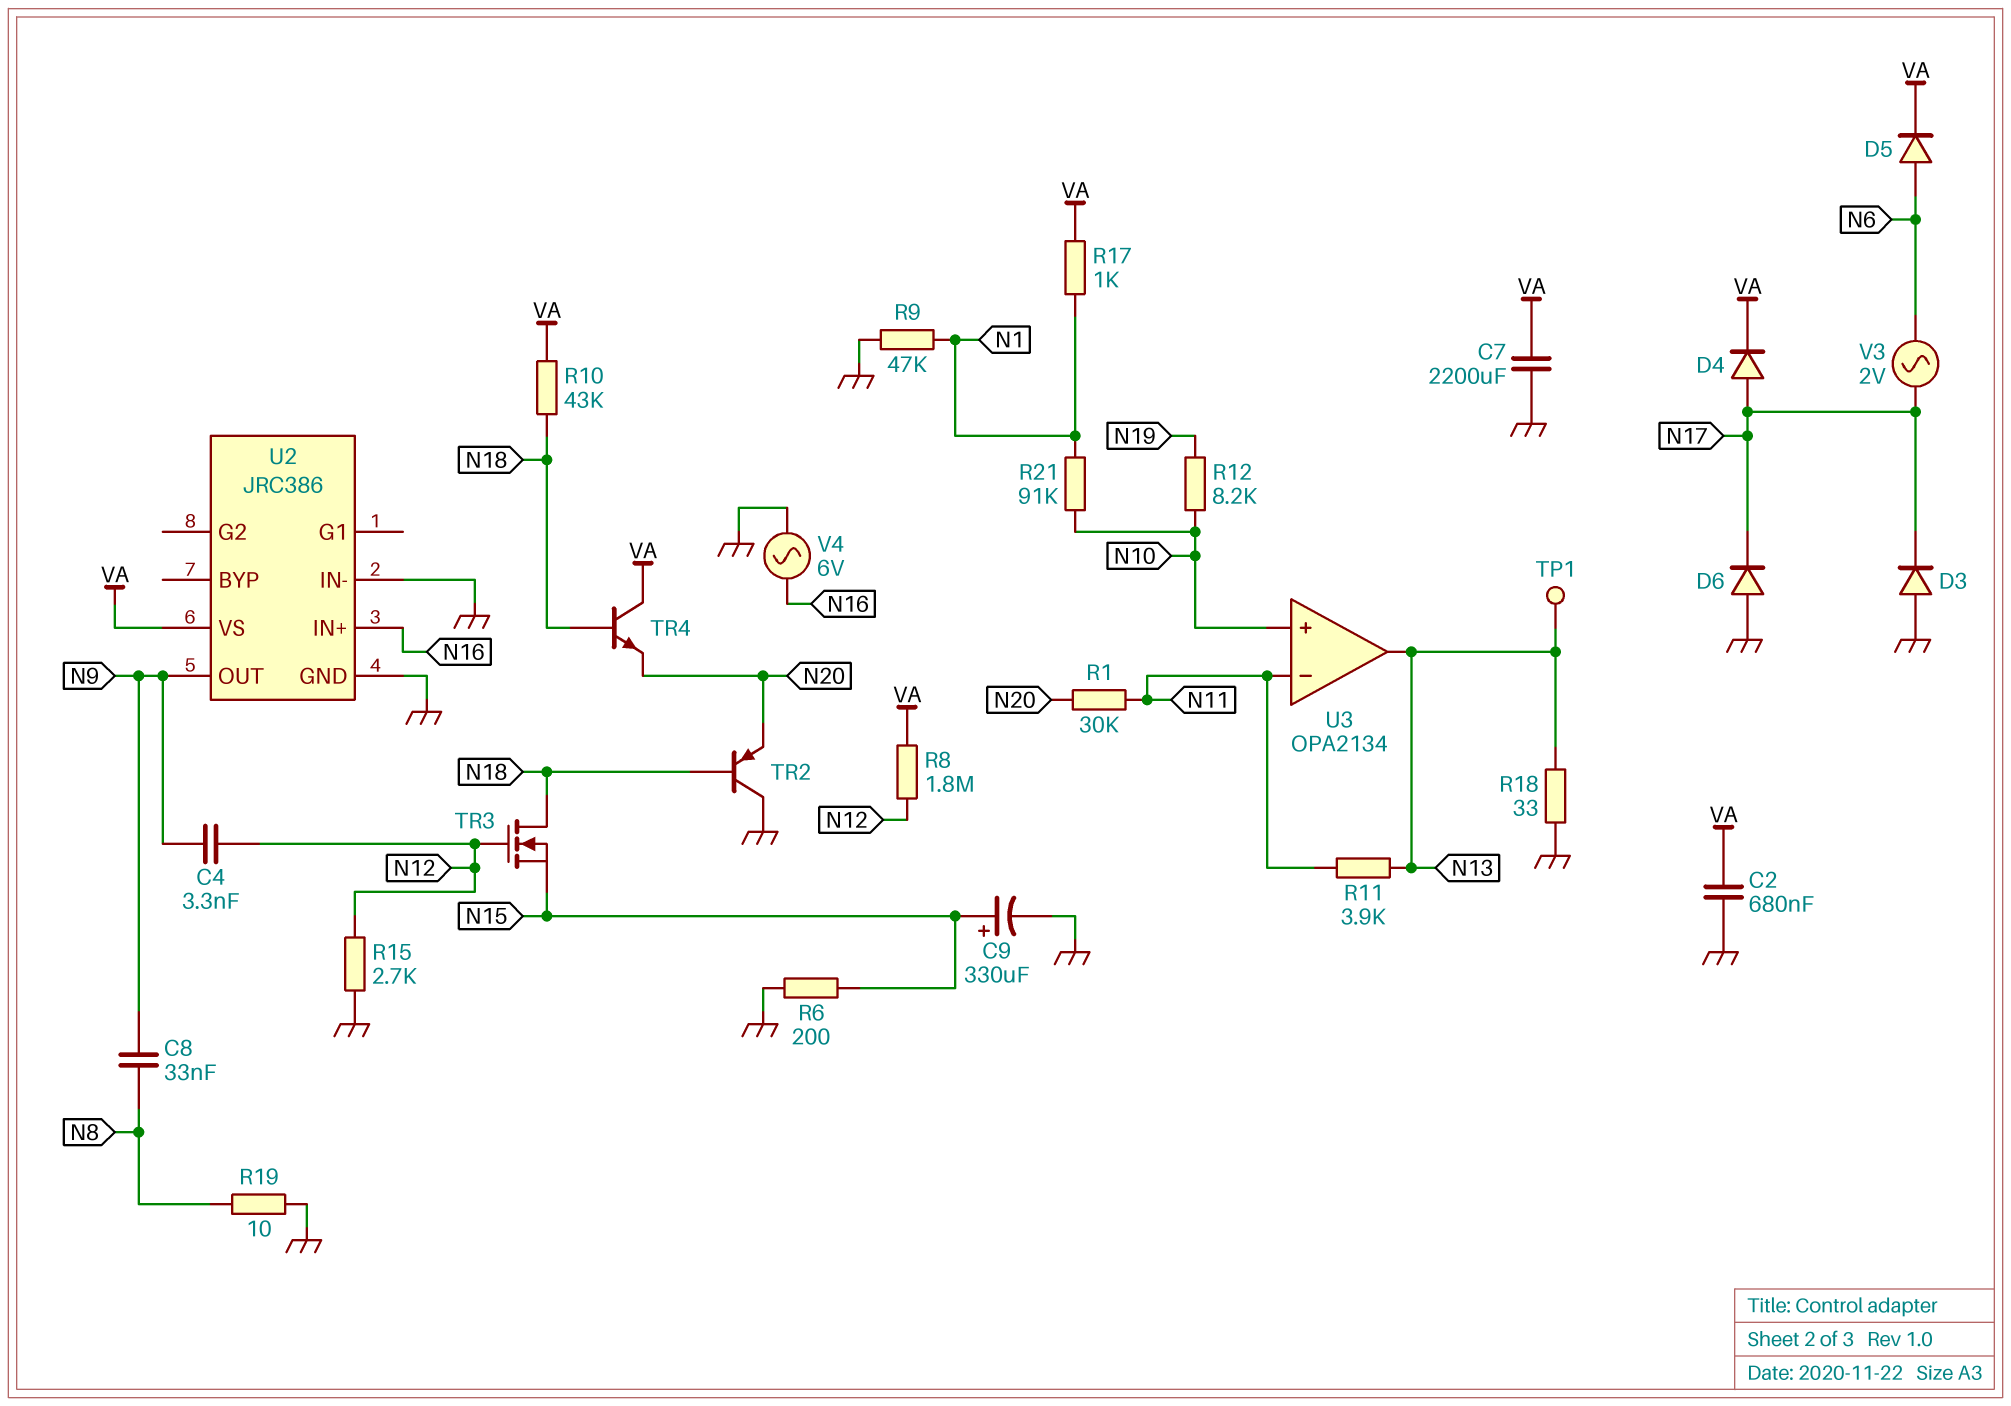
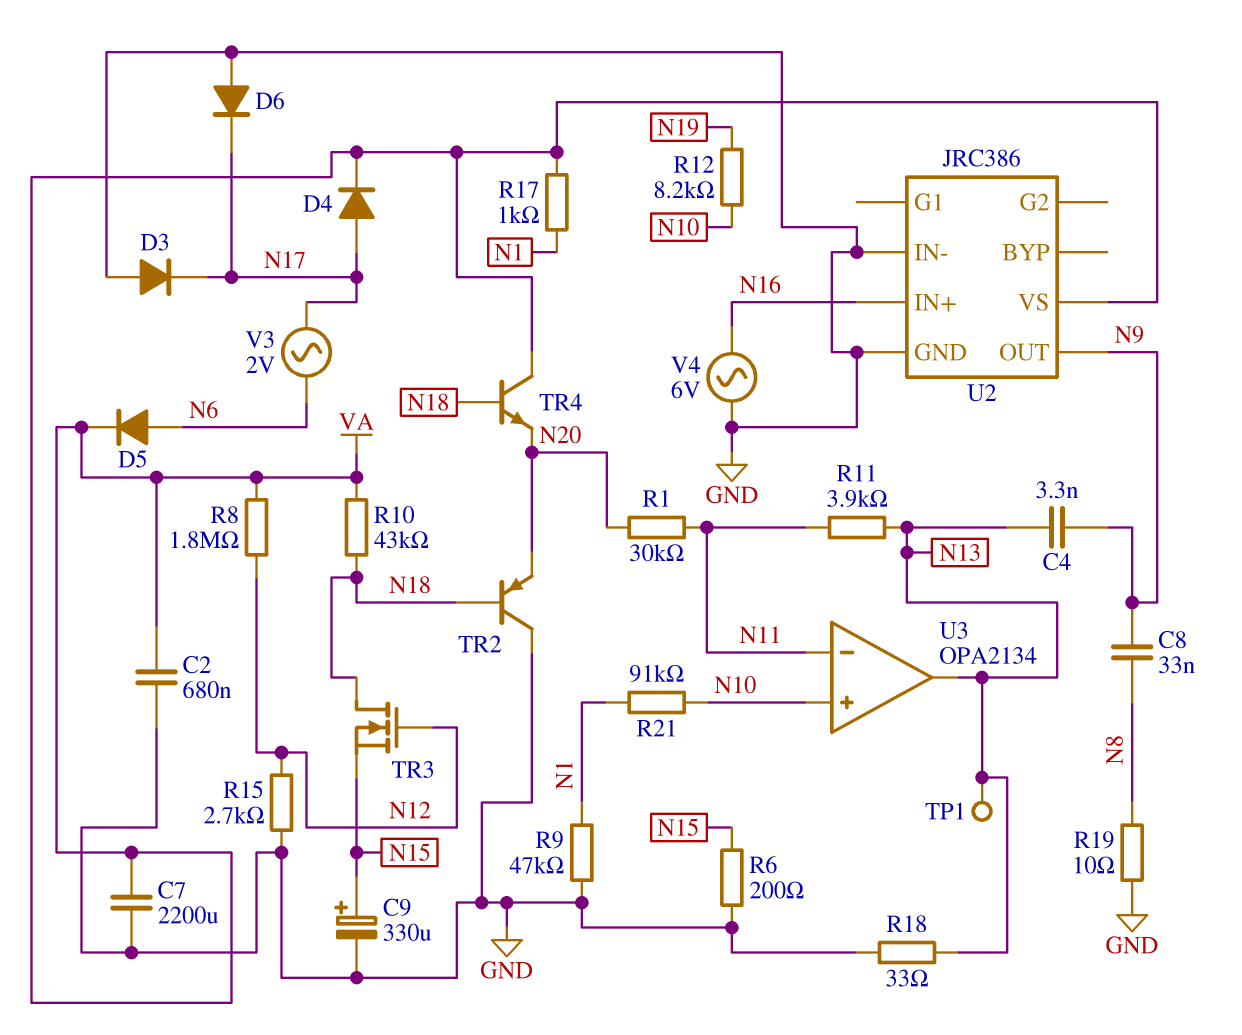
C4: 3.3nF (N9, N12) -> 3.3nF (N9, N13)

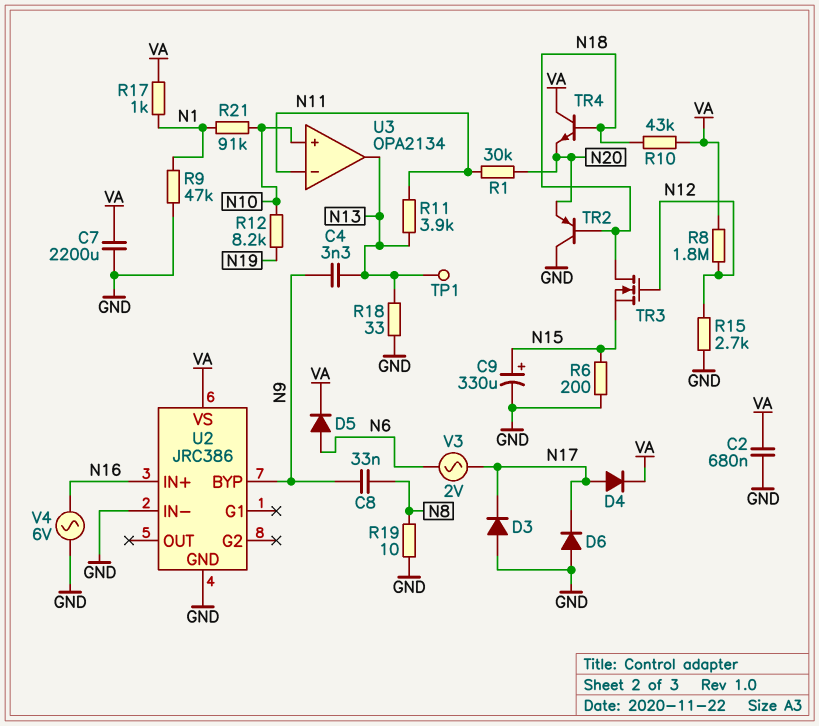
U2 pin BYP: none -> N9
U2 pin OUT: N9 -> none

